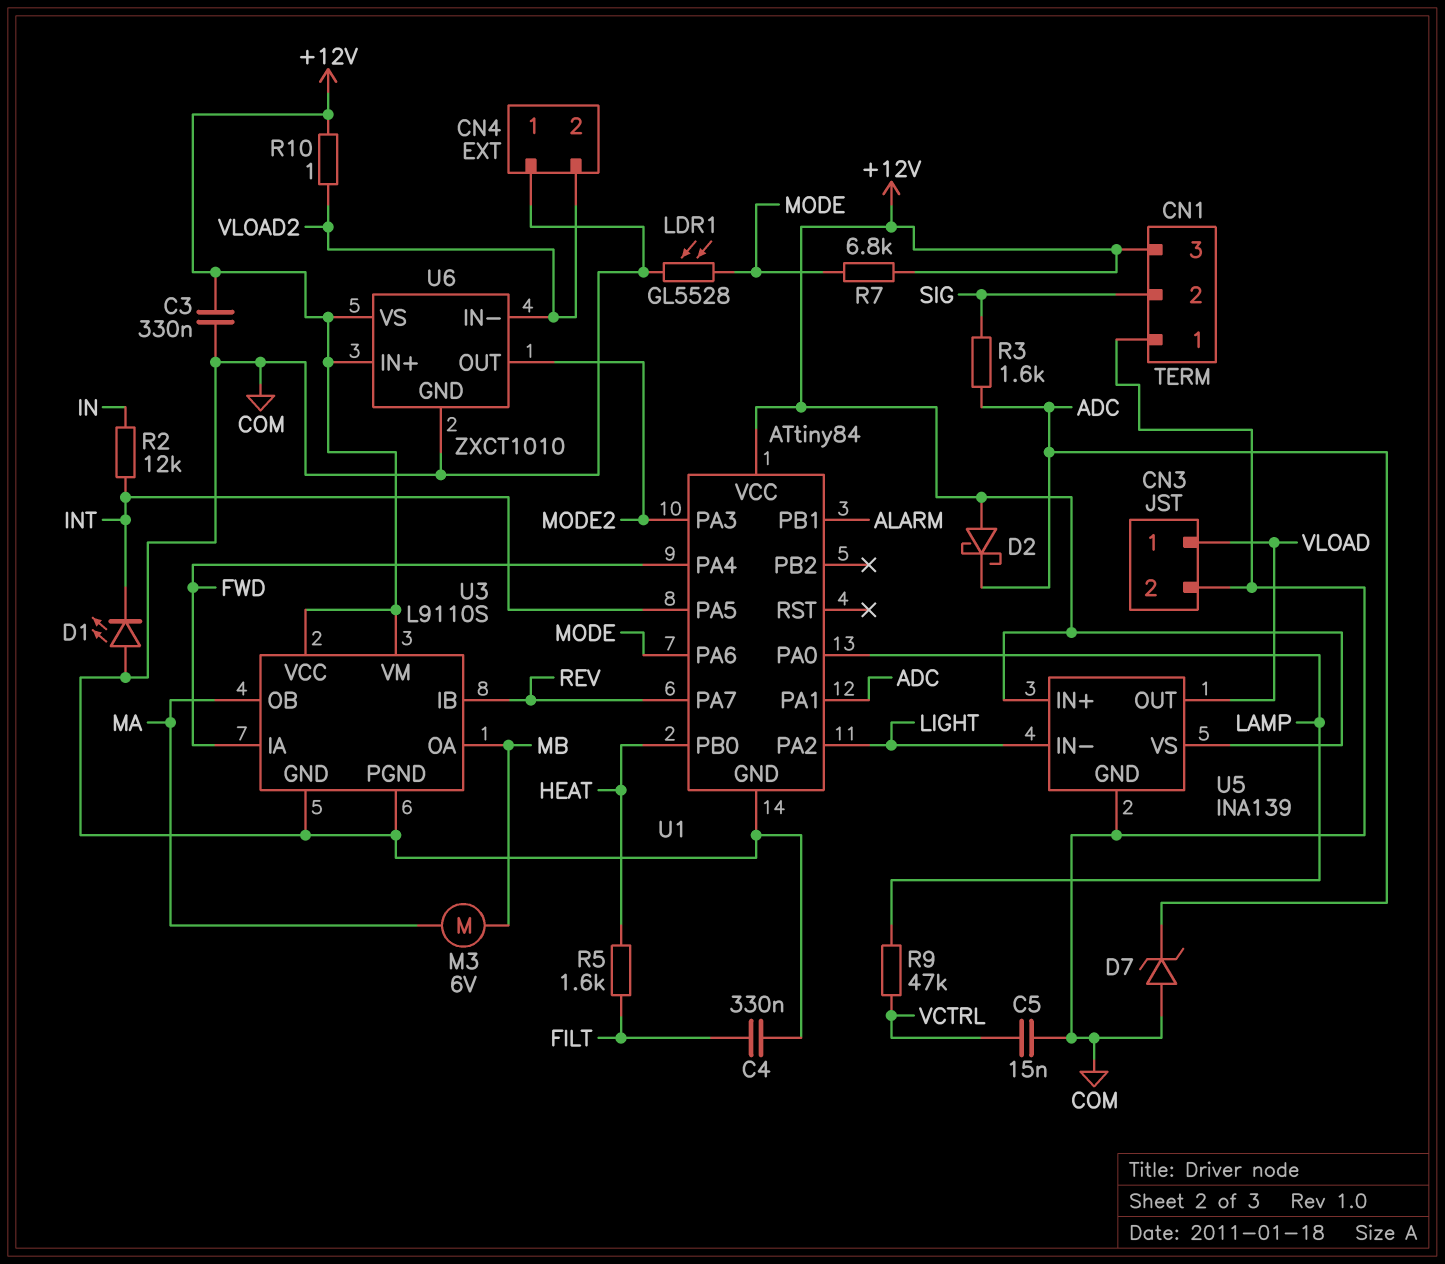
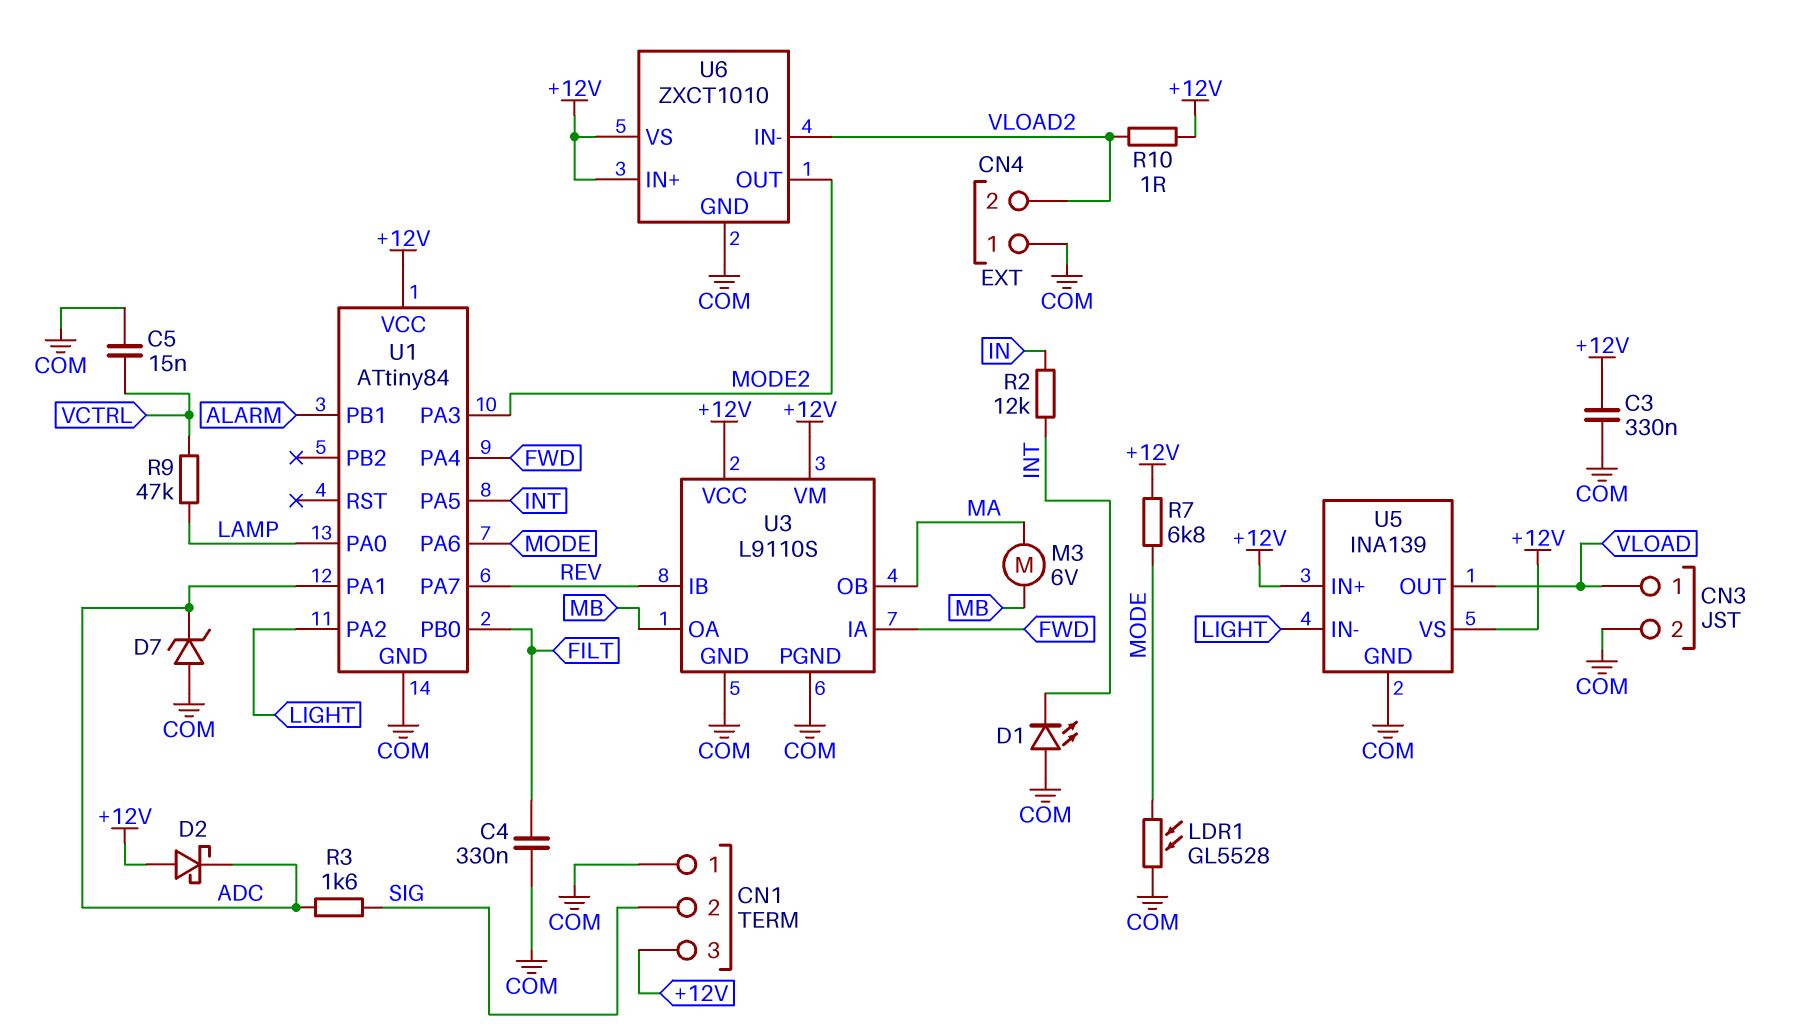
R5: 1.6k (FILT, HEAT) -> none
U1 pin PB0: HEAT -> FILT

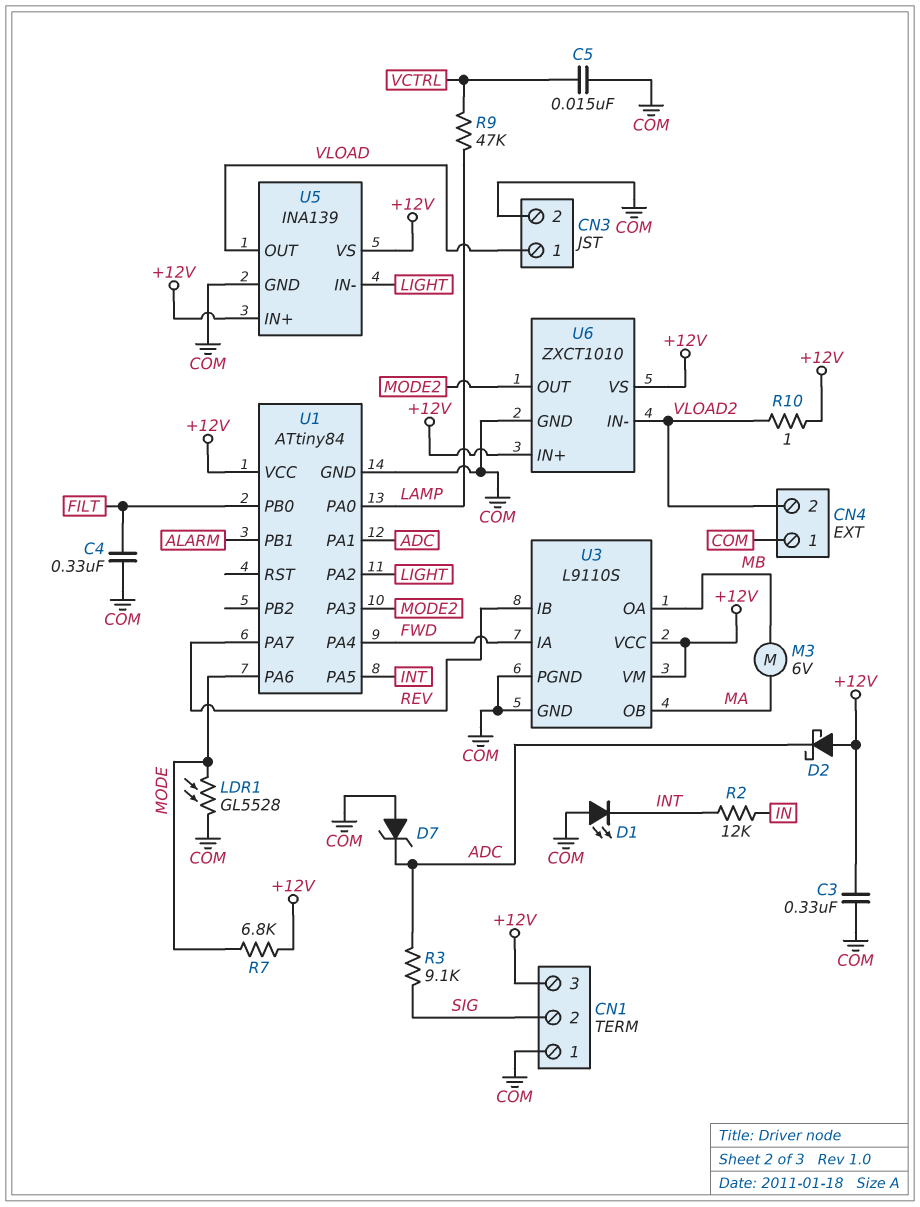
R3: 1.6k (ADC, SIG) -> 9.1k (ADC, SIG)

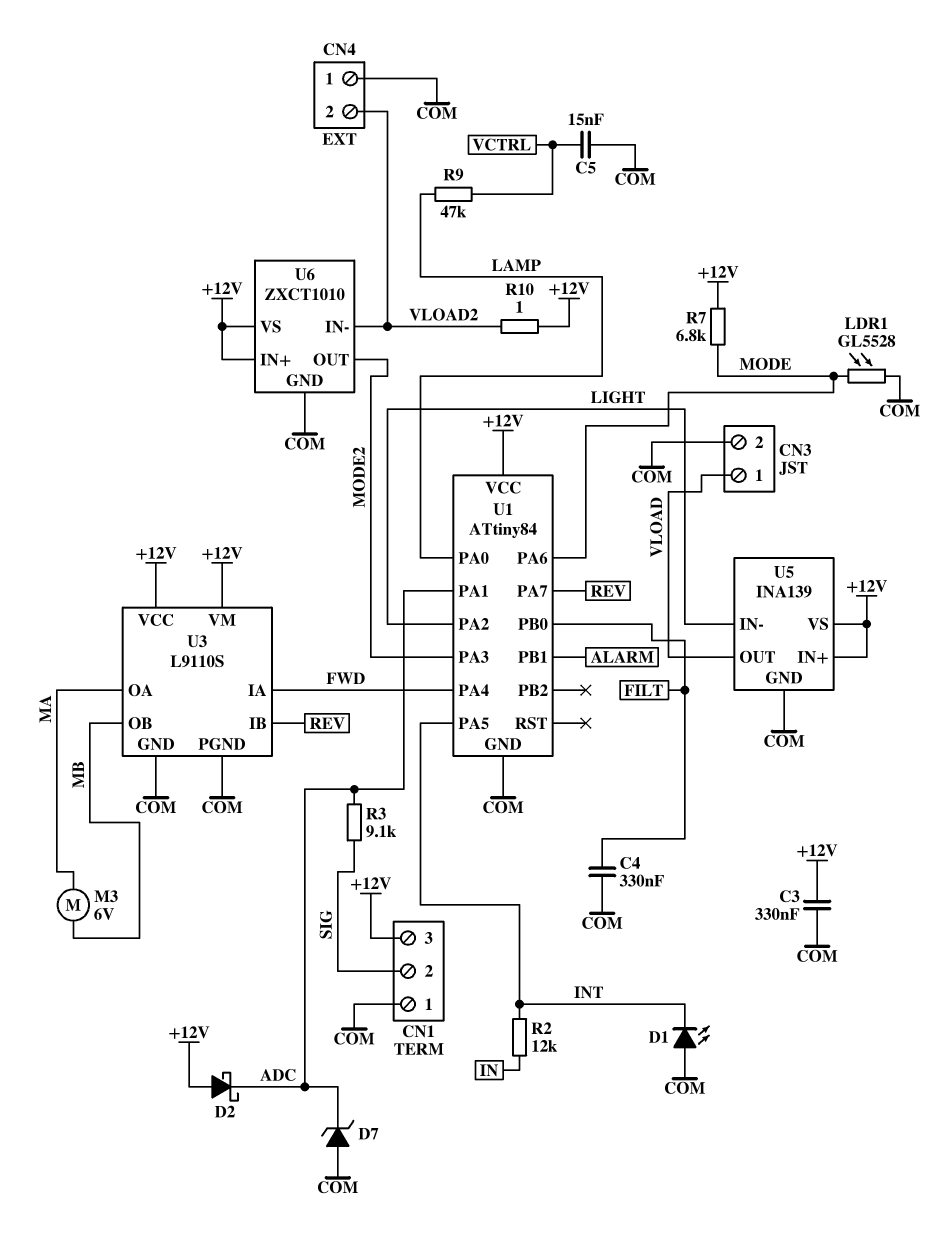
U3 pin OA: MB -> MA
U3 pin OB: MA -> MB

